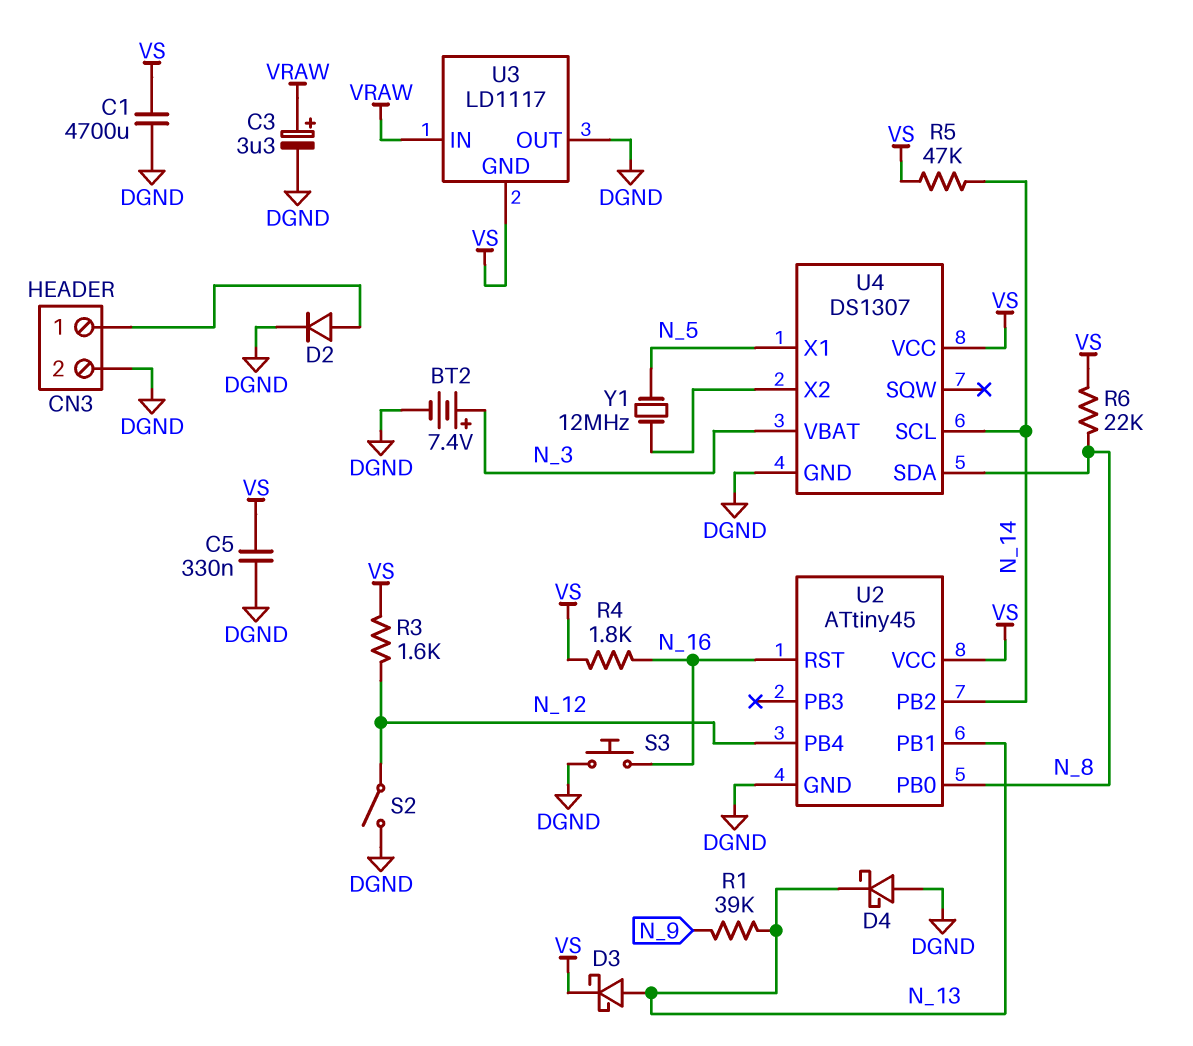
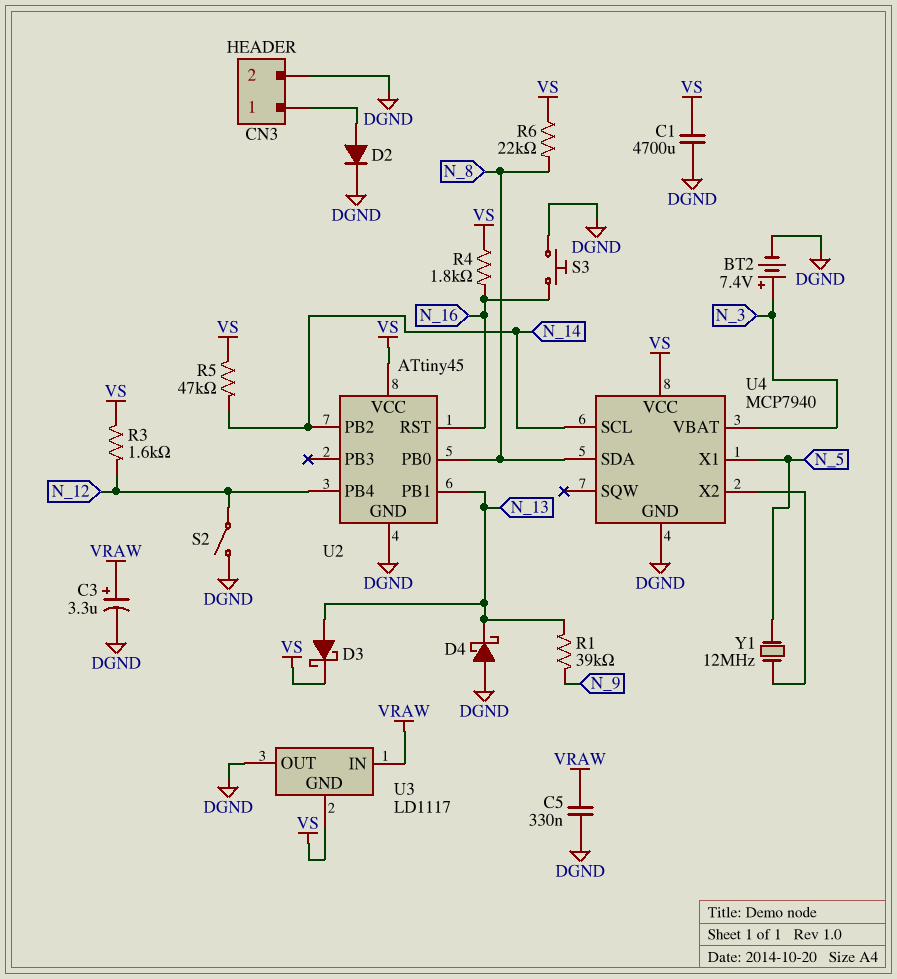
C5: 330nF (DGND, VS) -> 330nF (DGND, VRAW)
U4: DS1307 -> MCP7940

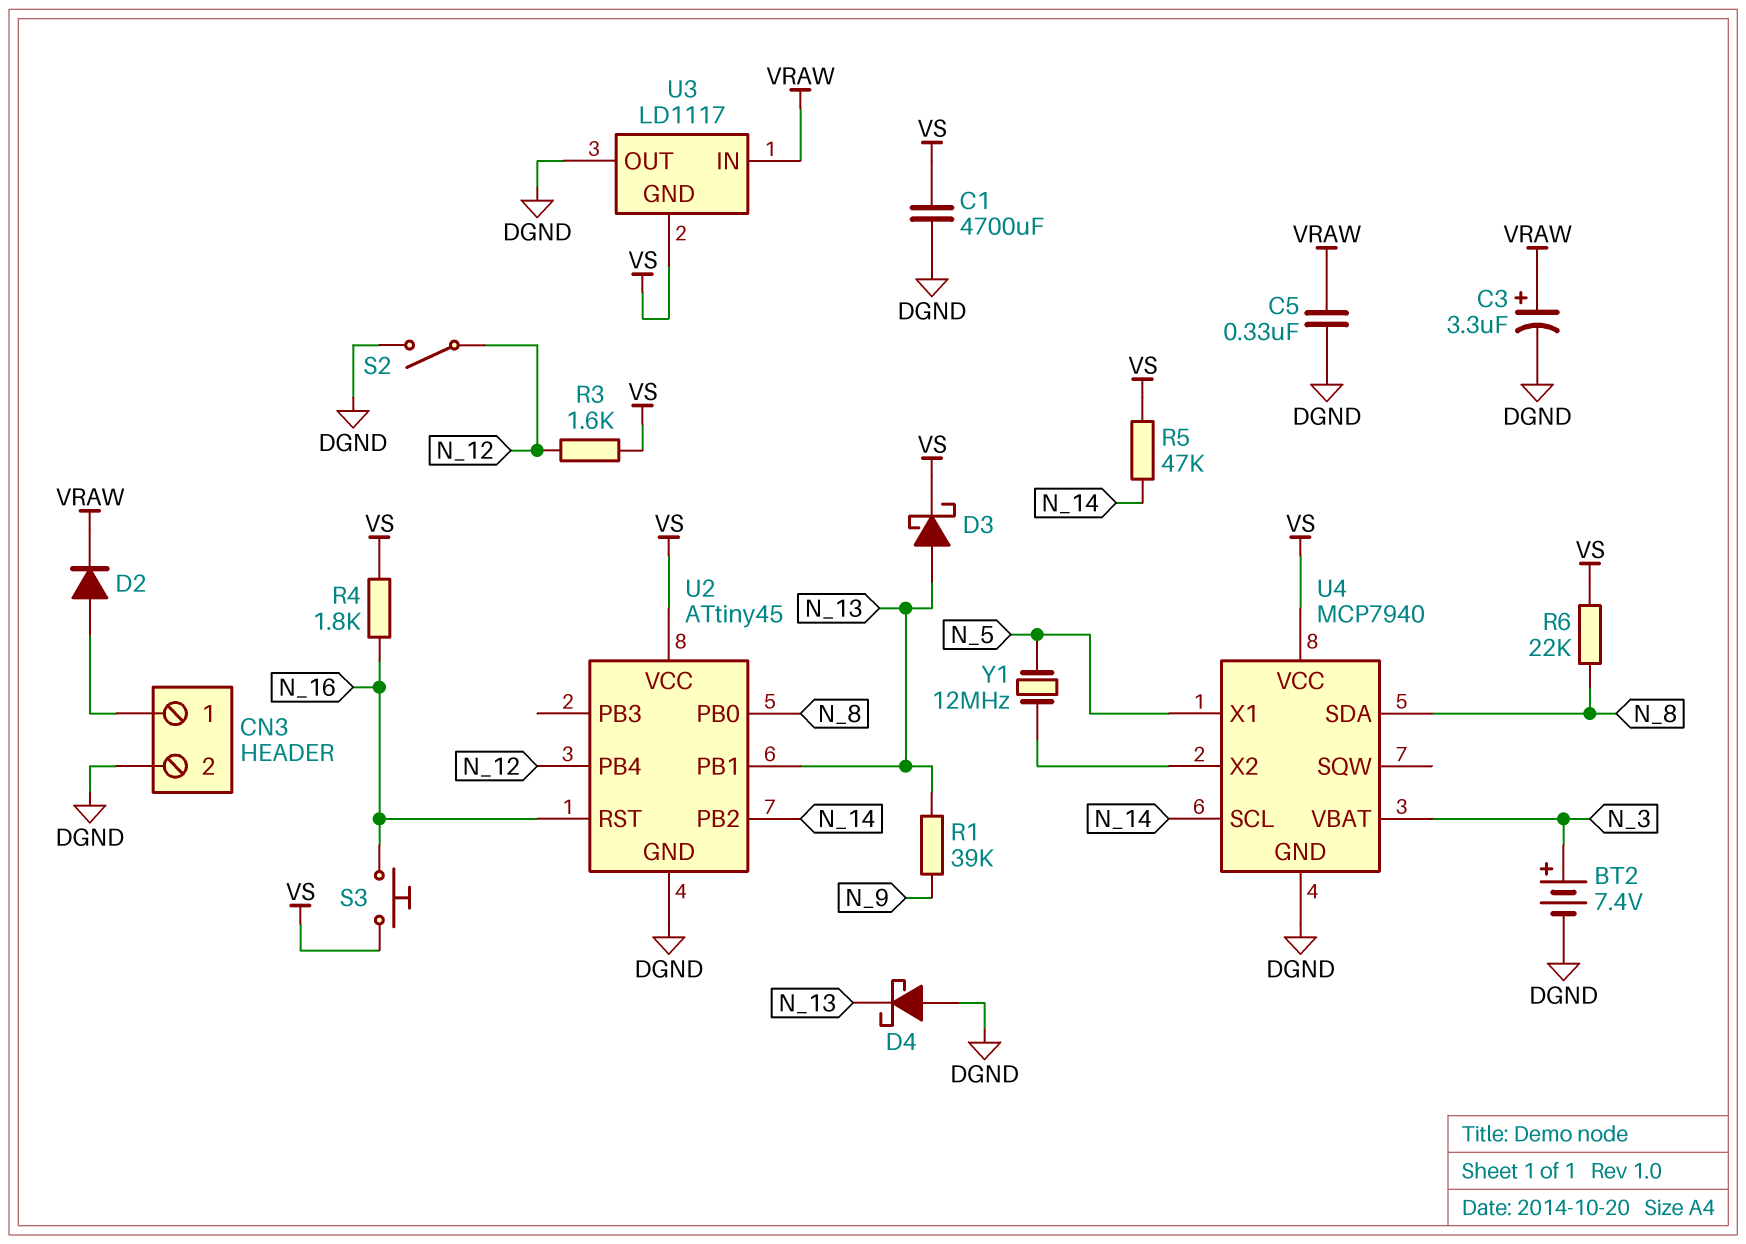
D2: diode (A CN3/1, K DGND) -> diode (A CN3/1, K VRAW)
S3: button (DGND, N_16) -> button (N_16, VS)

